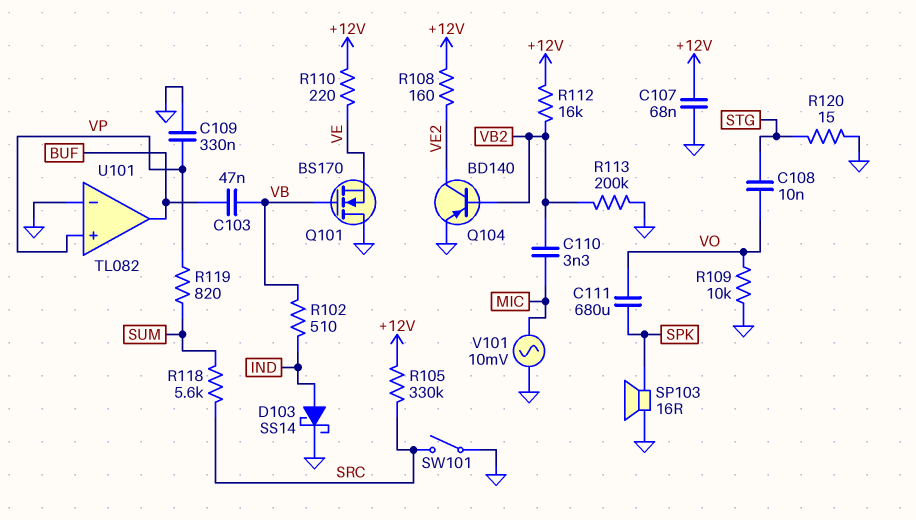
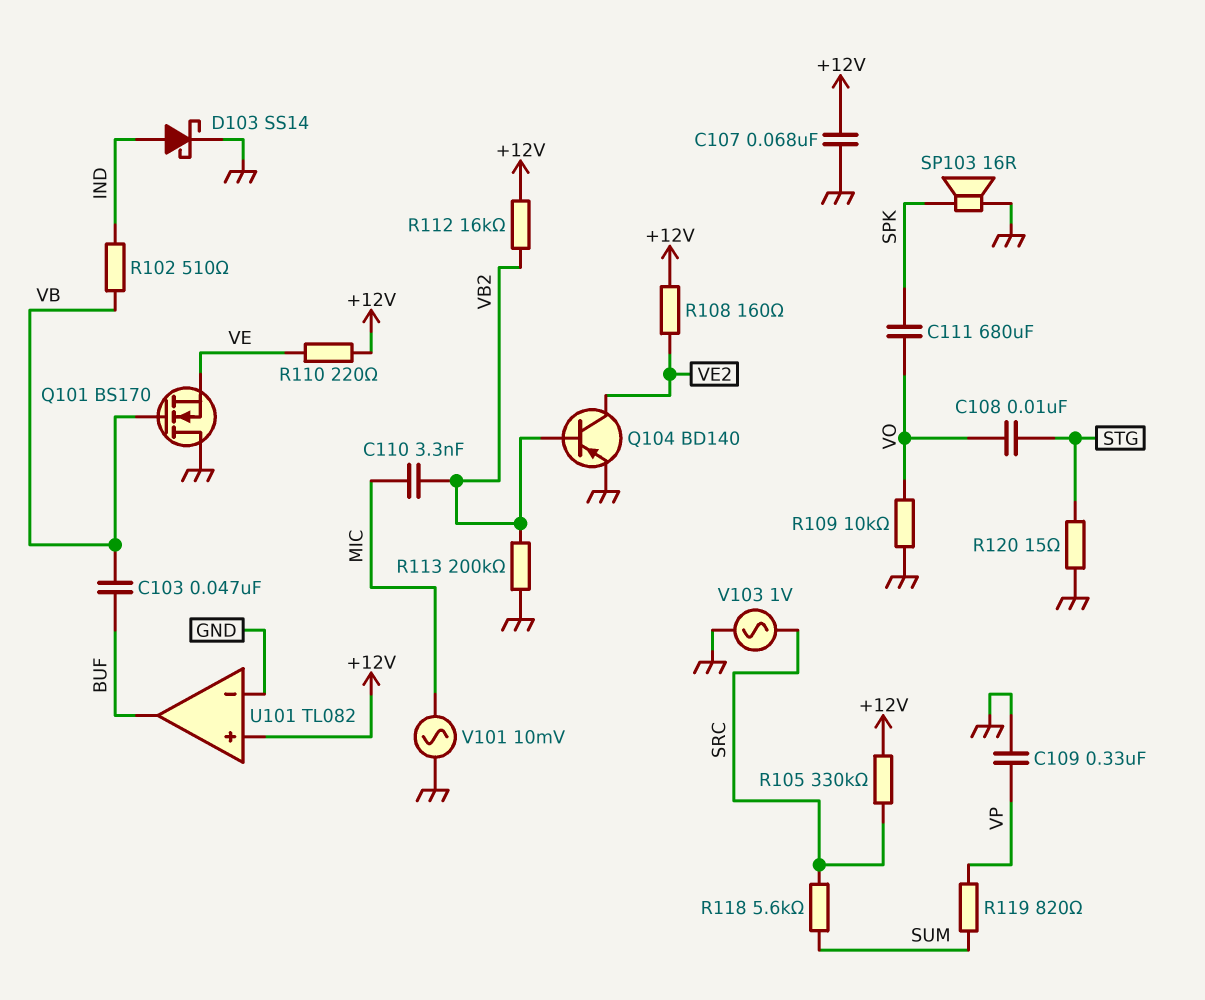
SW101: switch (GND, SRC) -> none
U101 pin in+: VP -> +12V
V103: none -> AC 1V (GND, SRC)

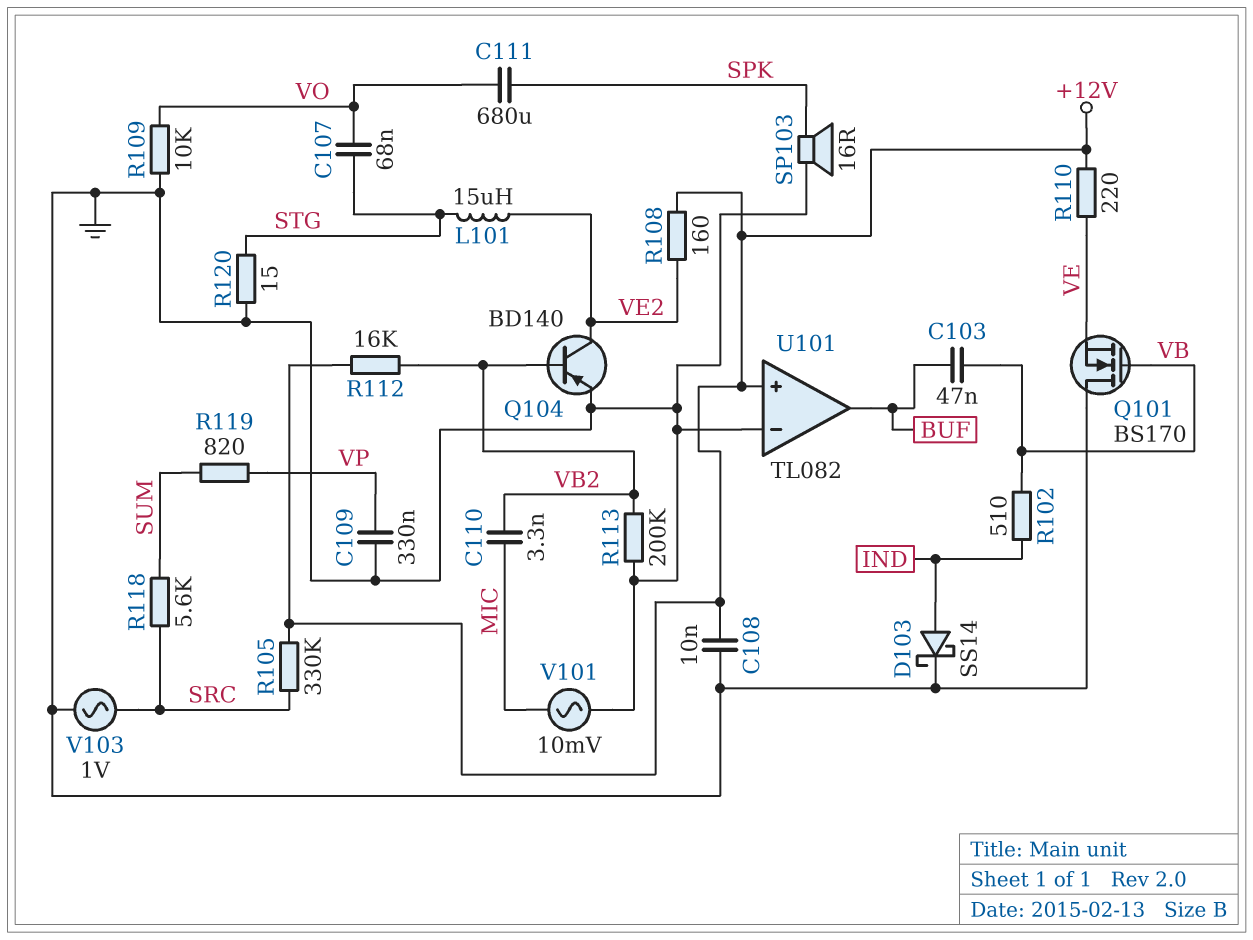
C107: 68nF (+12V, GND) -> 68nF (STG, VO)
C108: 10nF (STG, VO) -> 10nF (+12V, GND)
L101: none -> 15uH (STG, VE2)

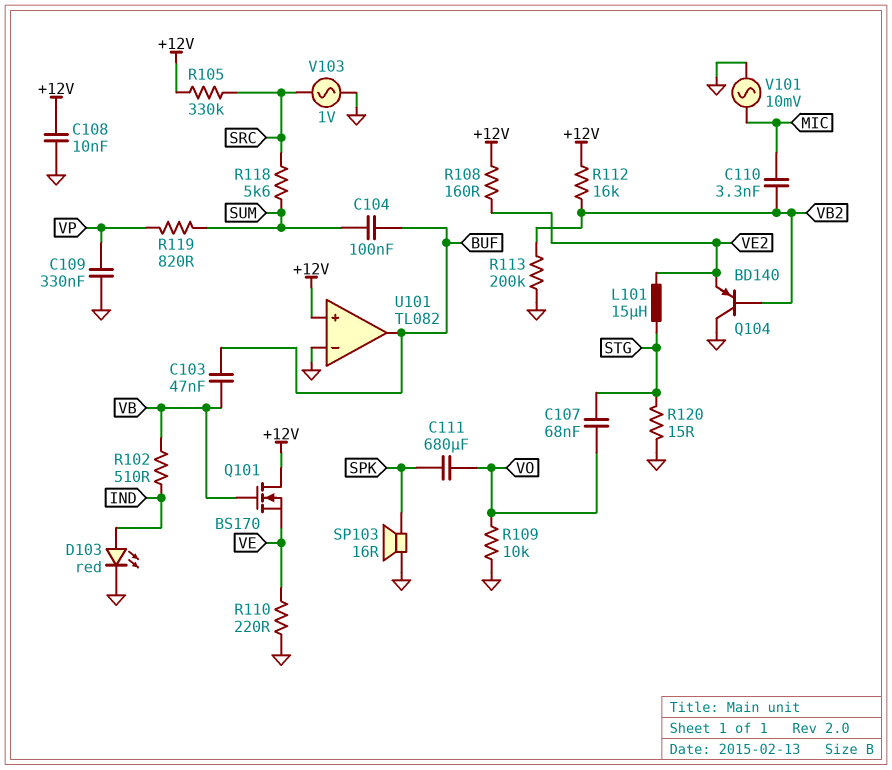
C104: none -> 100nF (BUF, SUM)
D103: schottky SS14 (A IND, K GND) -> LED red (A IND, K GND)
Q101: NMOS BS170 (G VB, D GND, S VE) -> NMOS BS170 (G VB, D +12V, S VE)
Q104: PNP BD140 (B VB2, C VE2, E GND) -> PNP BD140 (B VB2, C GND, E VE2)
R110: 220 (+12V, VE) -> 220 (GND, VE)

